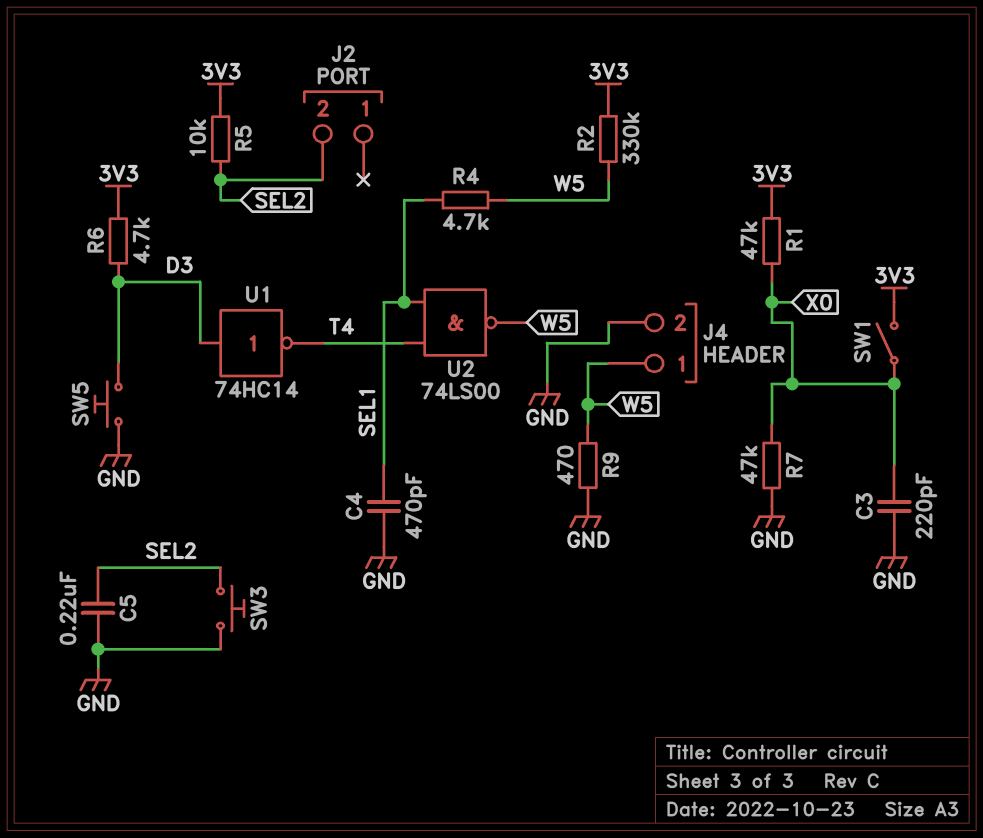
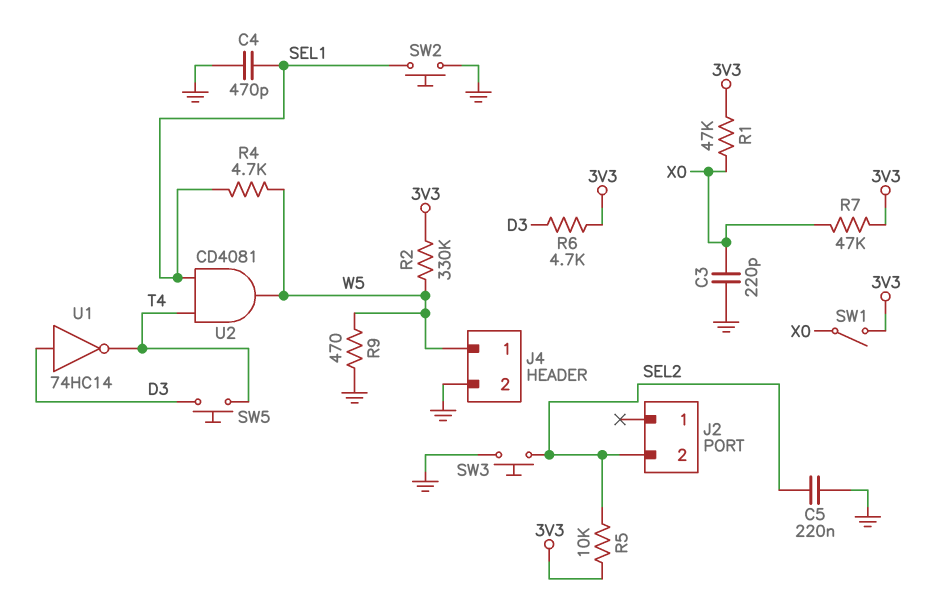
R7: 47k (GND, X0) -> 47k (3V3, X0)
SW2: none -> button (GND, SEL1)
SW5: button (D3, GND) -> button (D3, T4)
U2: NAND 74LS00 (in SEL1, in T4, out W5) -> AND CD4081 (in SEL1, in T4, out W5)

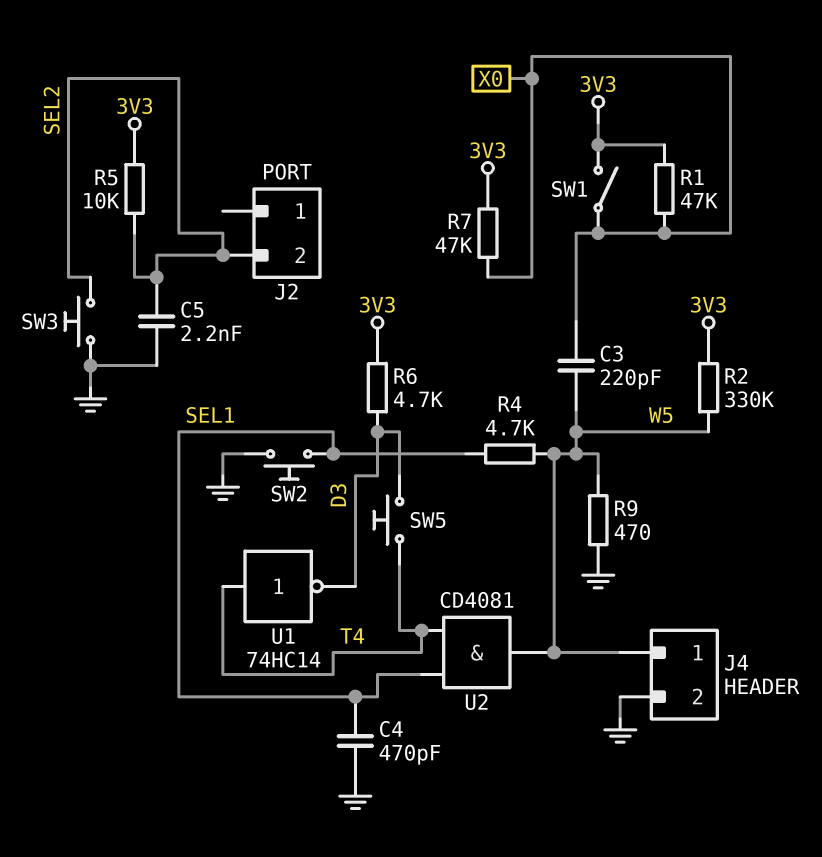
C3: 220pF (GND, X0) -> 220pF (W5, X0)
C5: 220nF (GND, SEL2) -> 2.2nF (GND, SEL2)
U1: NOT 74HC14 (in D3, out T4) -> NOT 74HC14 (in T4, out D3)

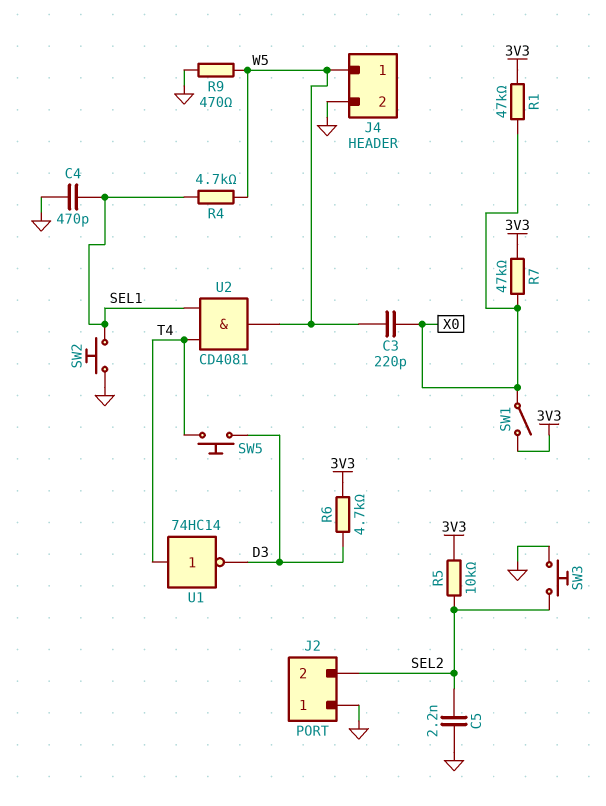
J2 pin 1: none -> GND
R2: 330k (3V3, W5) -> none

